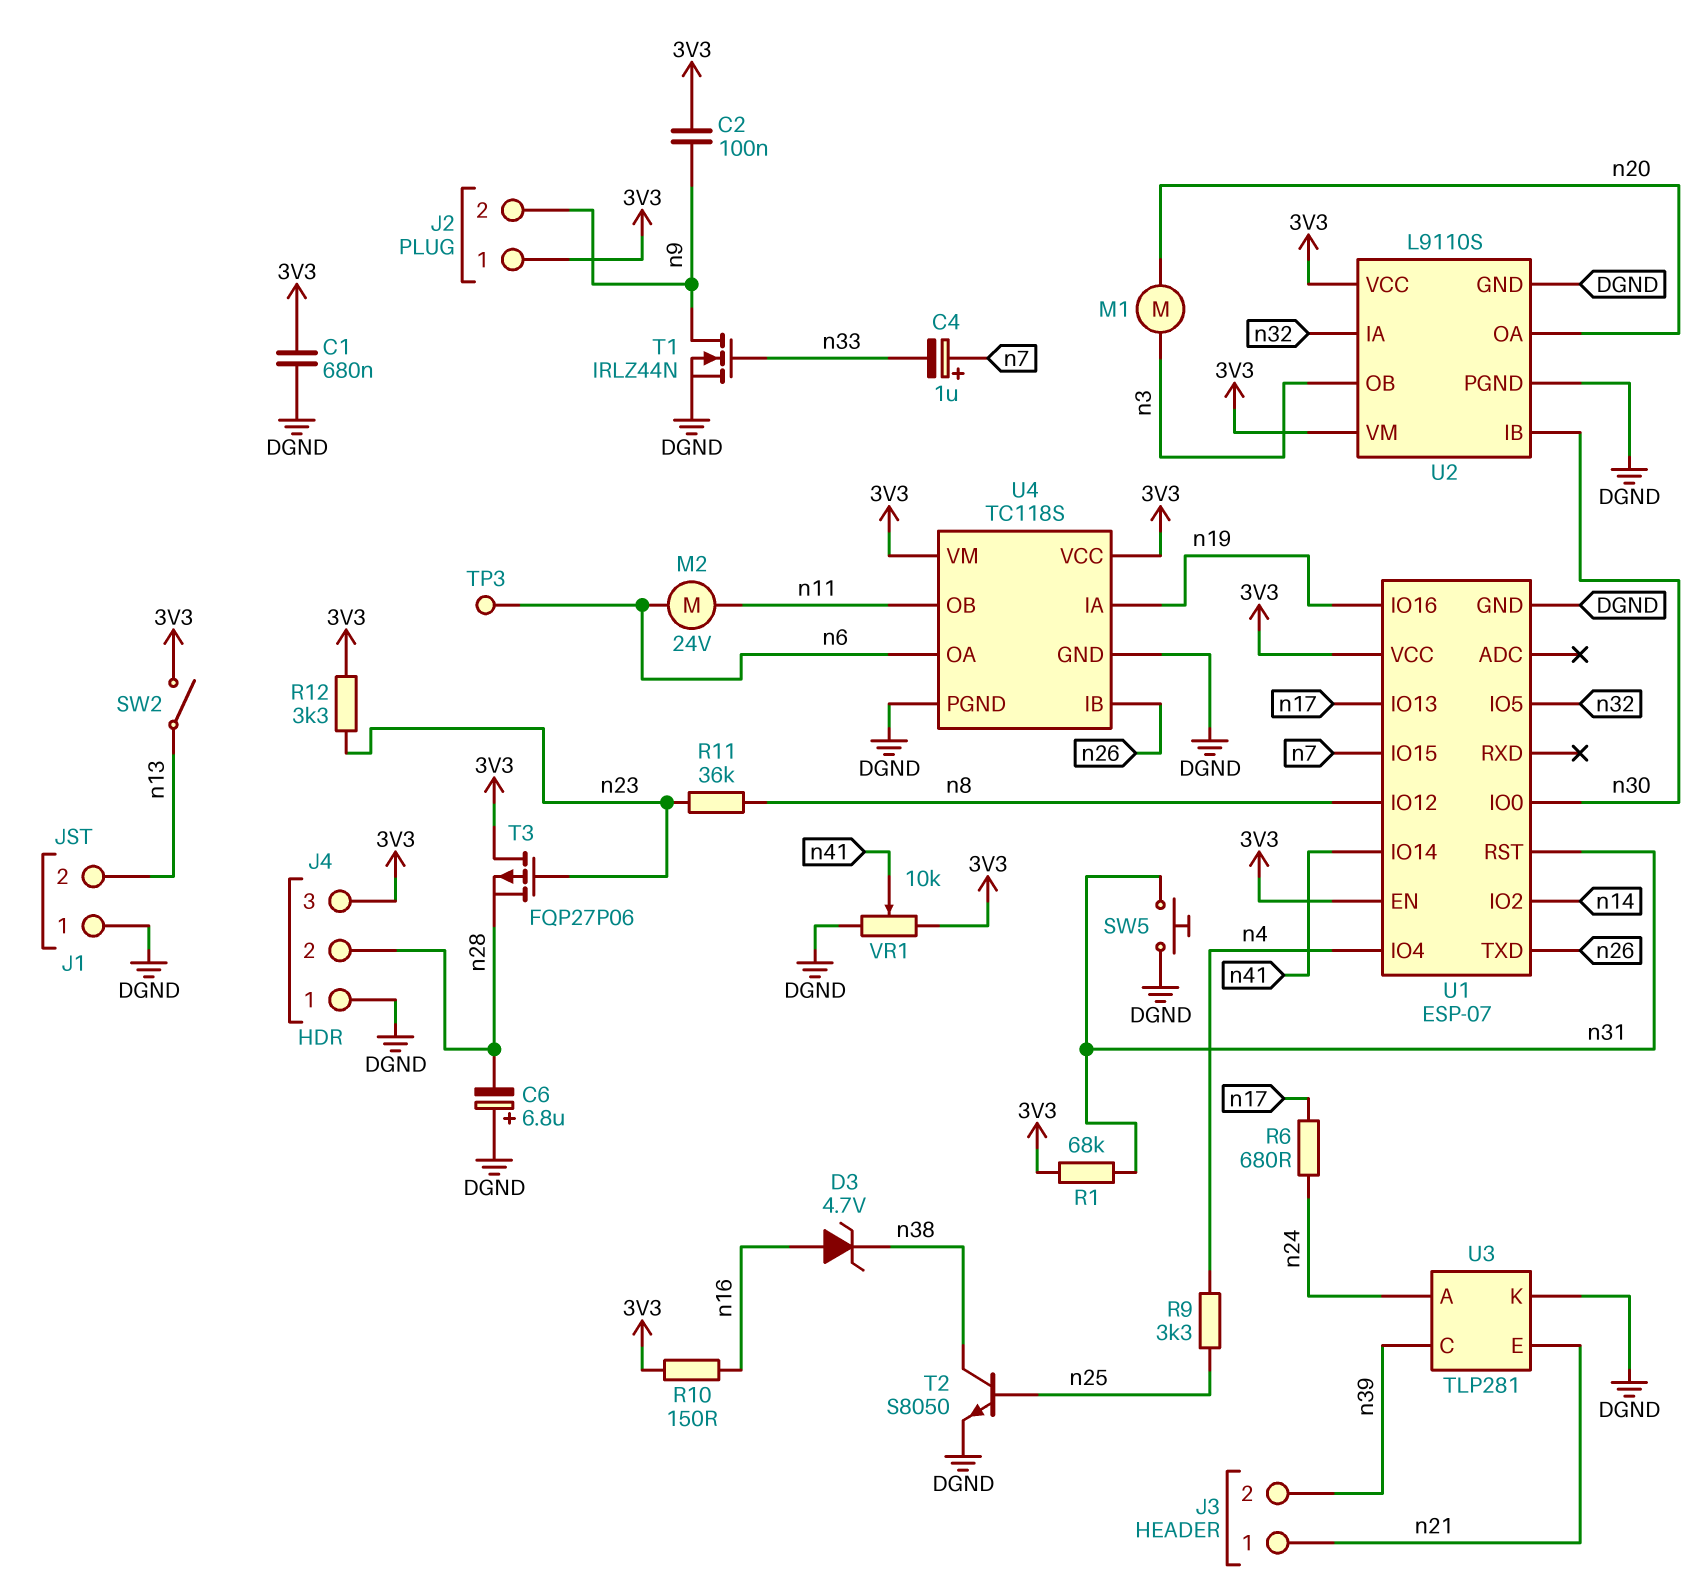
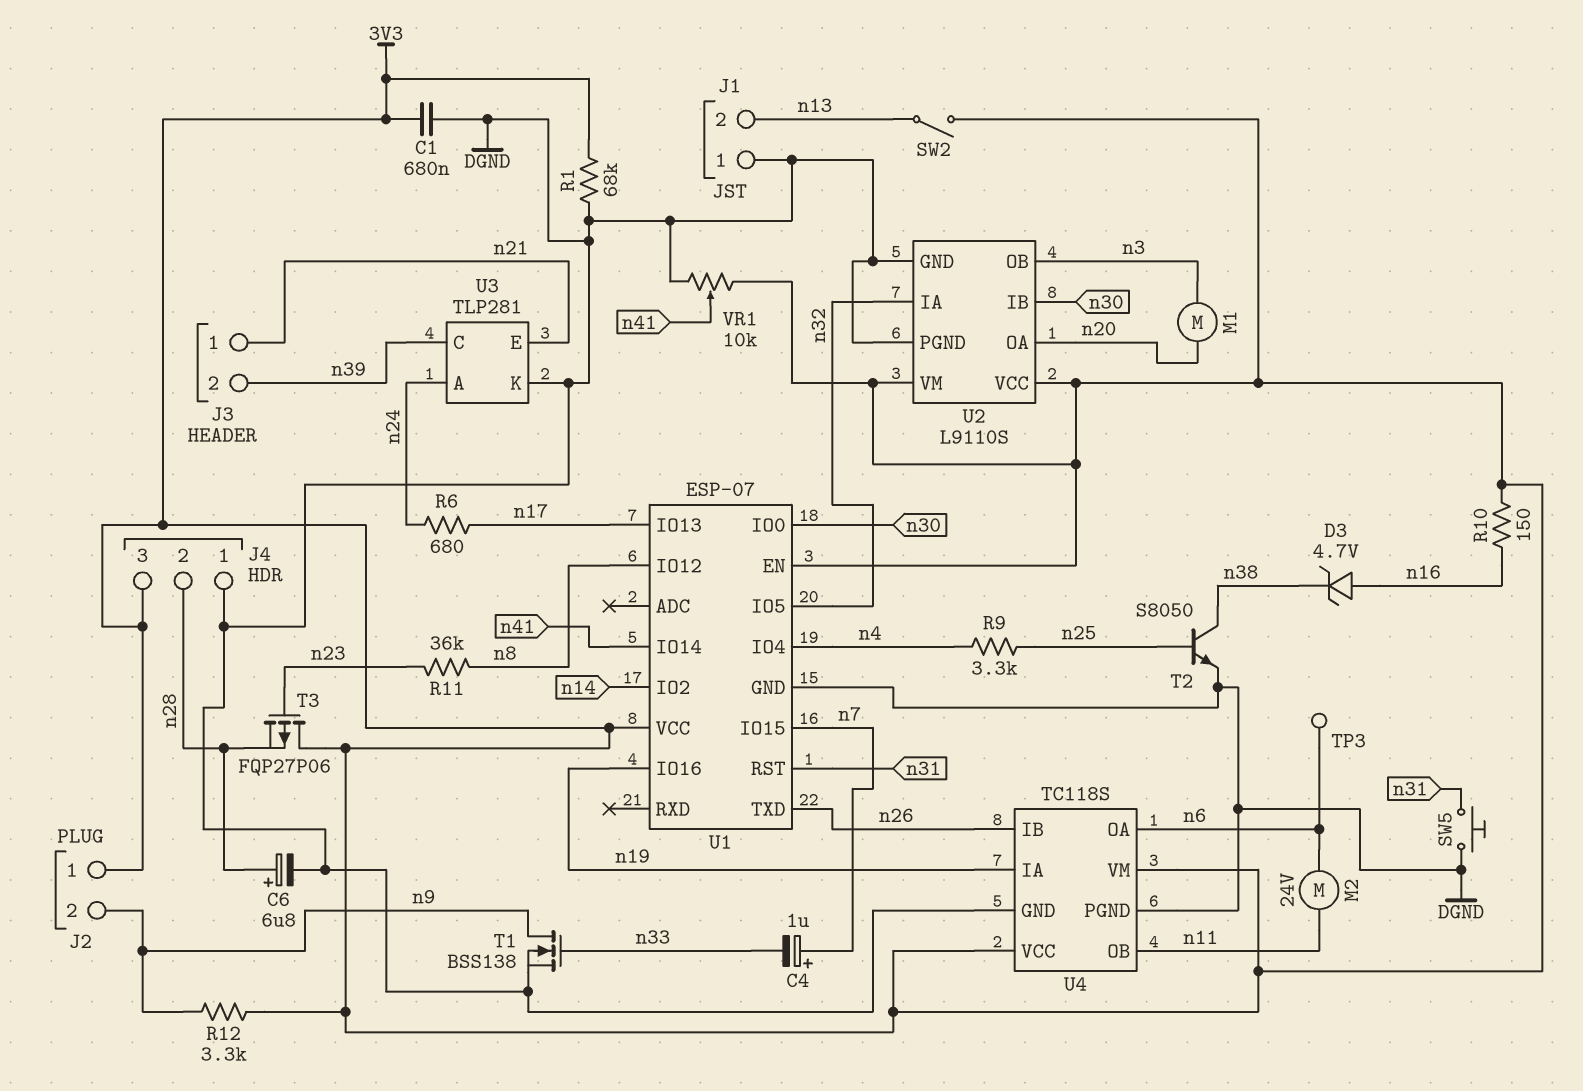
C2: 100nF (3V3, n9) -> none
C6: 6.8uF (plus DGND, minus n28) -> 6.8uF (plus n28, minus DGND)
R1: 68k (3V3, n31) -> 68k (3V3, DGND)
R12: 3.3k (3V3, n23) -> 3.3k (3V3, n9)
T1: NMOS IRLZ44N (G n33, D n9, S DGND) -> NMOS BSS138 (G n33, D n9, S DGND)

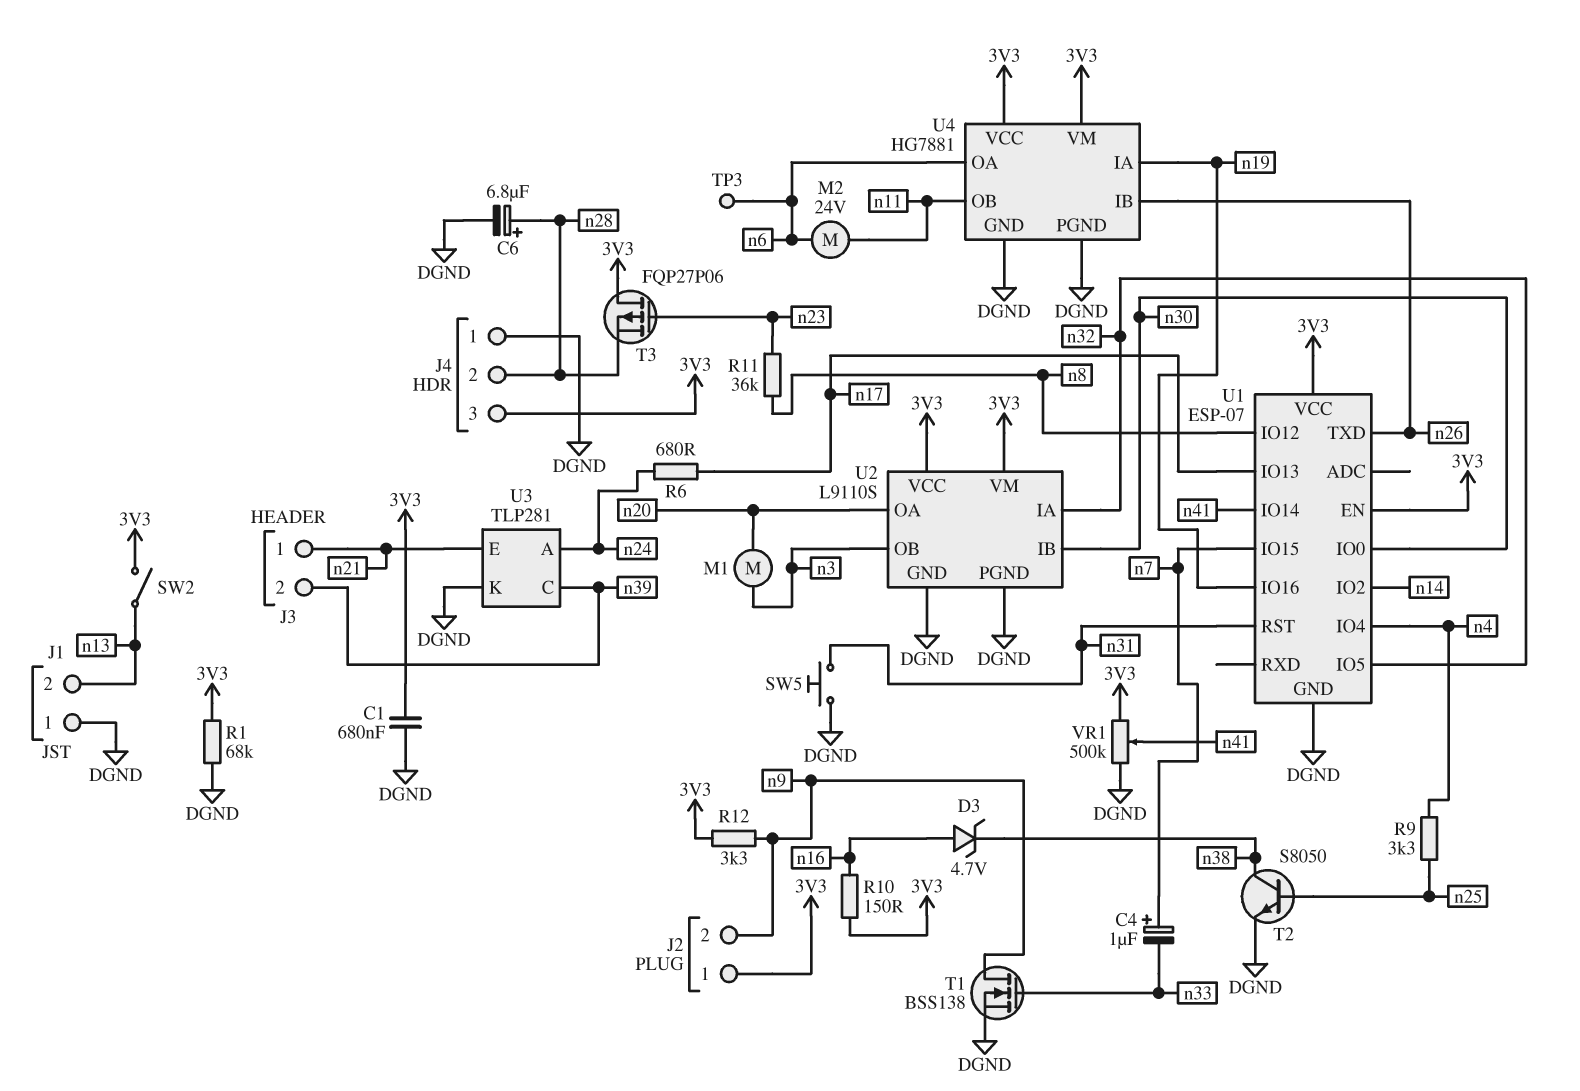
U4: TC118S -> HG7881
VR1: 10k (3V3, DGND, wiper n41) -> 500k (3V3, DGND, wiper n41)

